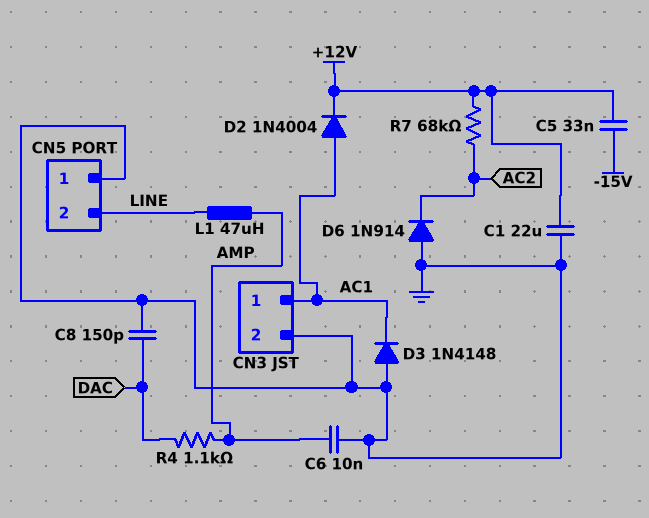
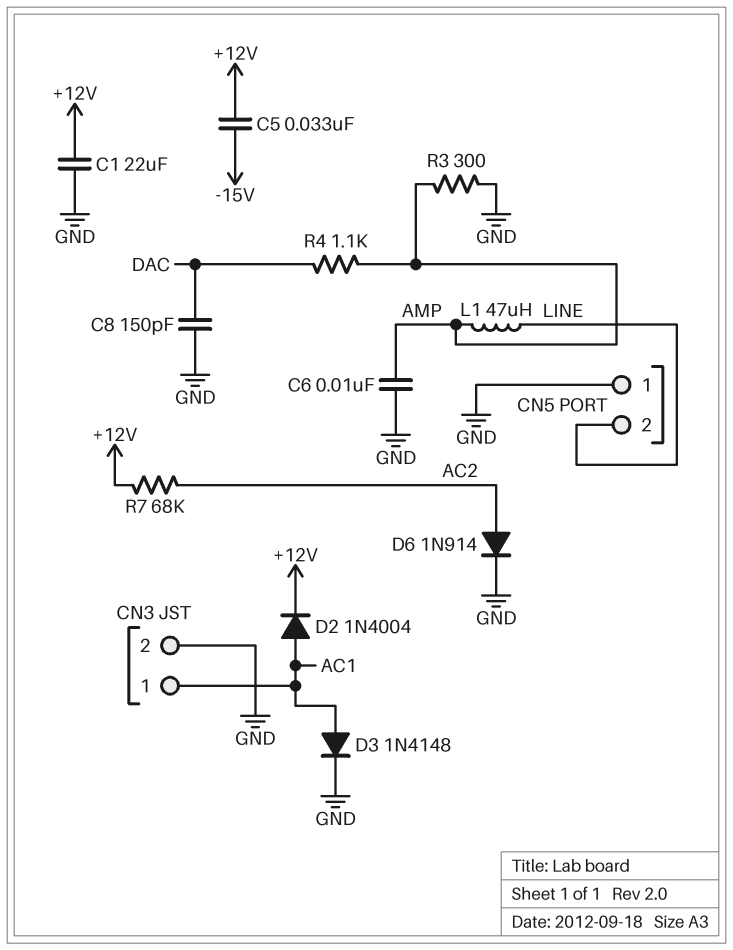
D3: diode 1N4148 (A GND, K AC1) -> diode 1N4148 (A AC1, K GND)
D6: diode 1N914 (A GND, K AC2) -> diode 1N914 (A AC2, K GND)
R3: none -> 300 (AMP, GND)

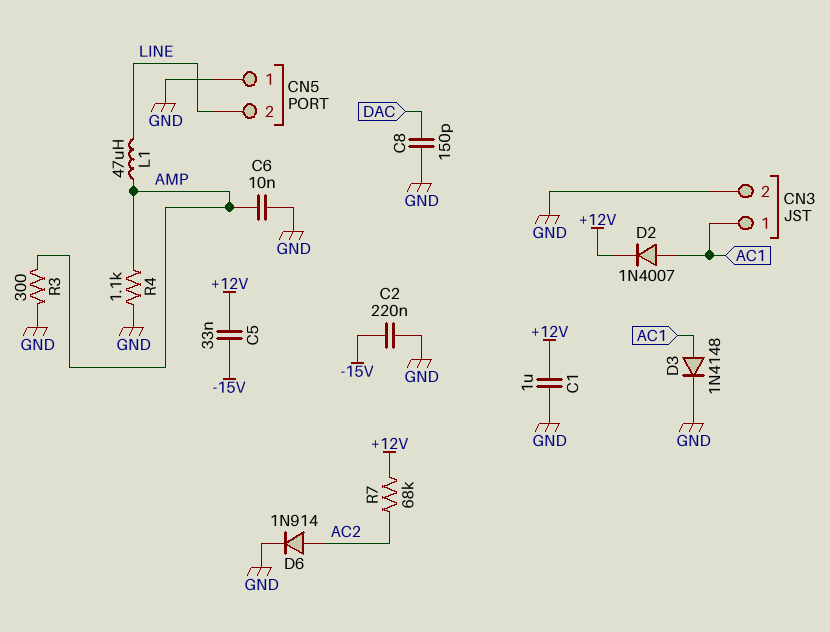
C1: 22uF (+12V, GND) -> 1uF (+12V, GND)
C2: none -> 220nF (-15V, GND)
D2: diode 1N4004 (A AC1, K +12V) -> diode 1N4007 (A AC1, K +12V)
R4: 1.1k (AMP, DAC) -> 1.1k (AMP, GND)

